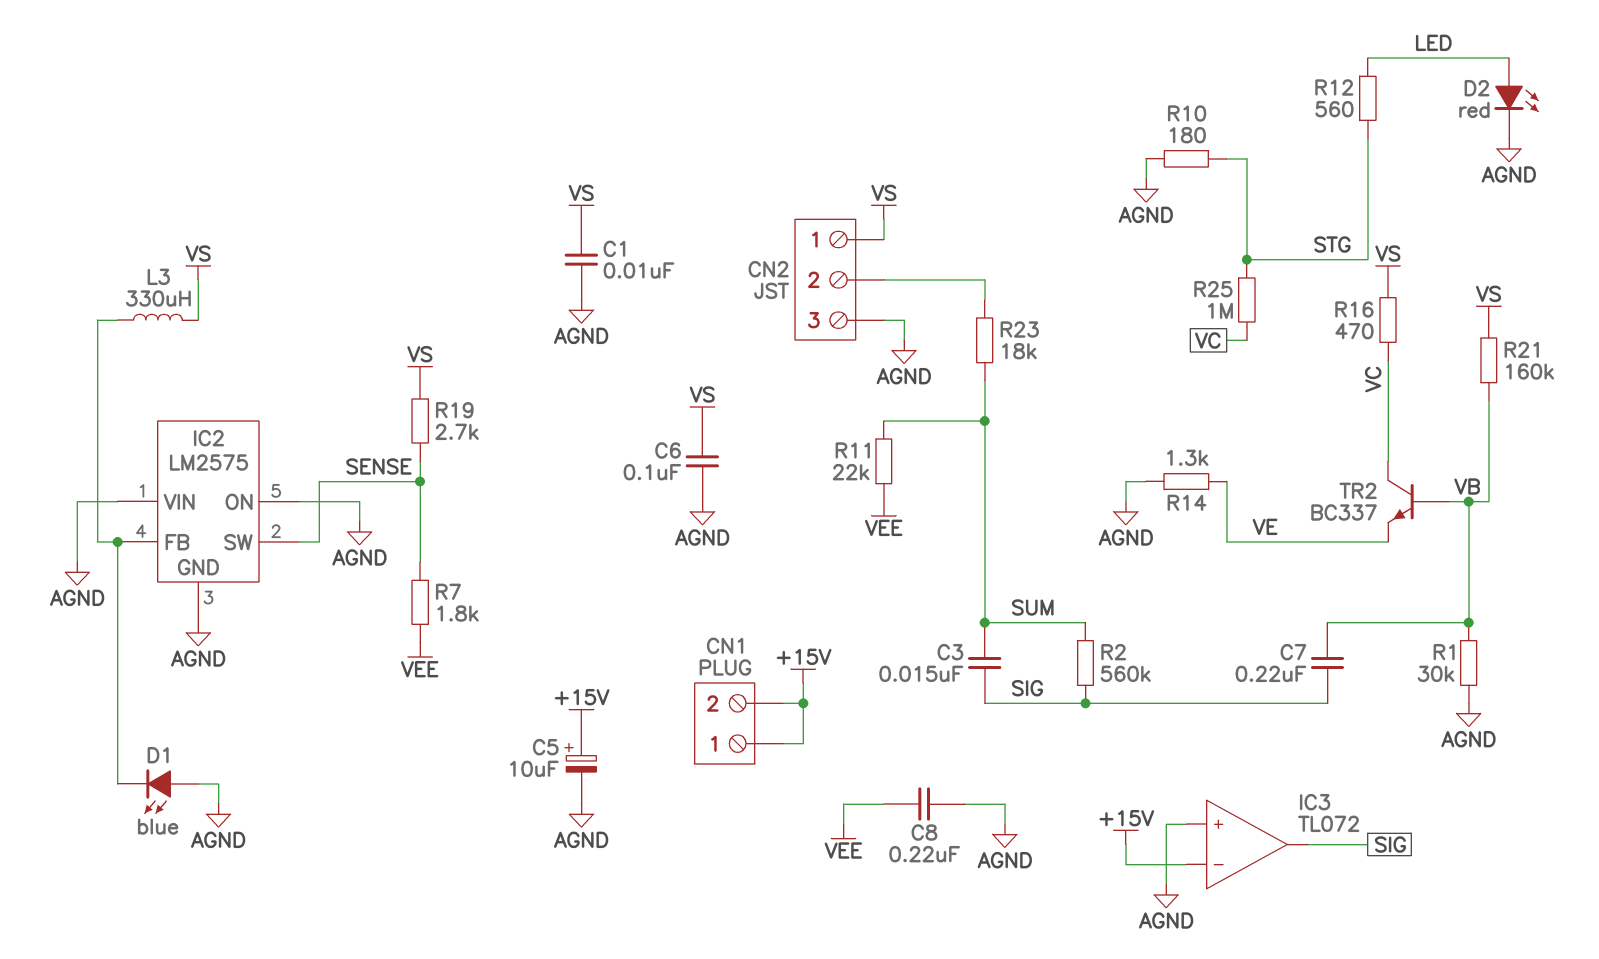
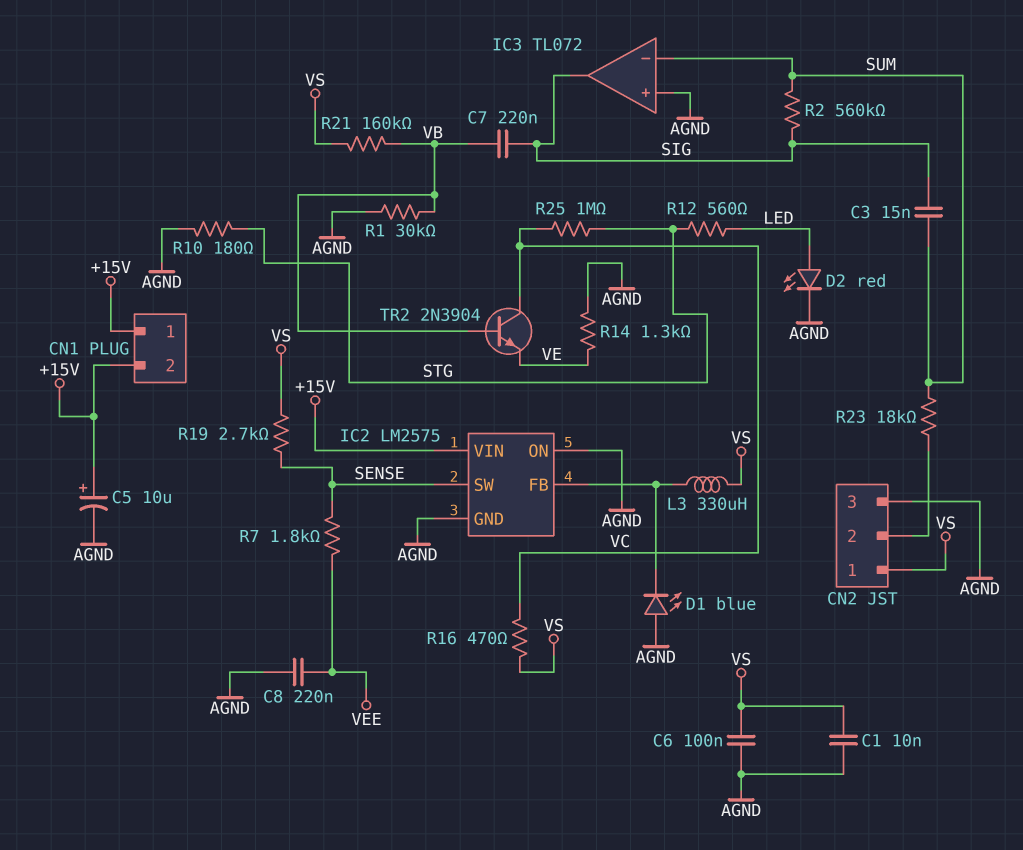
IC2 pin VIN: AGND -> +15V
IC3 pin in-: +15V -> SUM
R11: 22k (SUM, VEE) -> none
TR2: NPN BC337 (B VB, C VC, E VE) -> NPN 2N3904 (B VB, C VC, E VE)

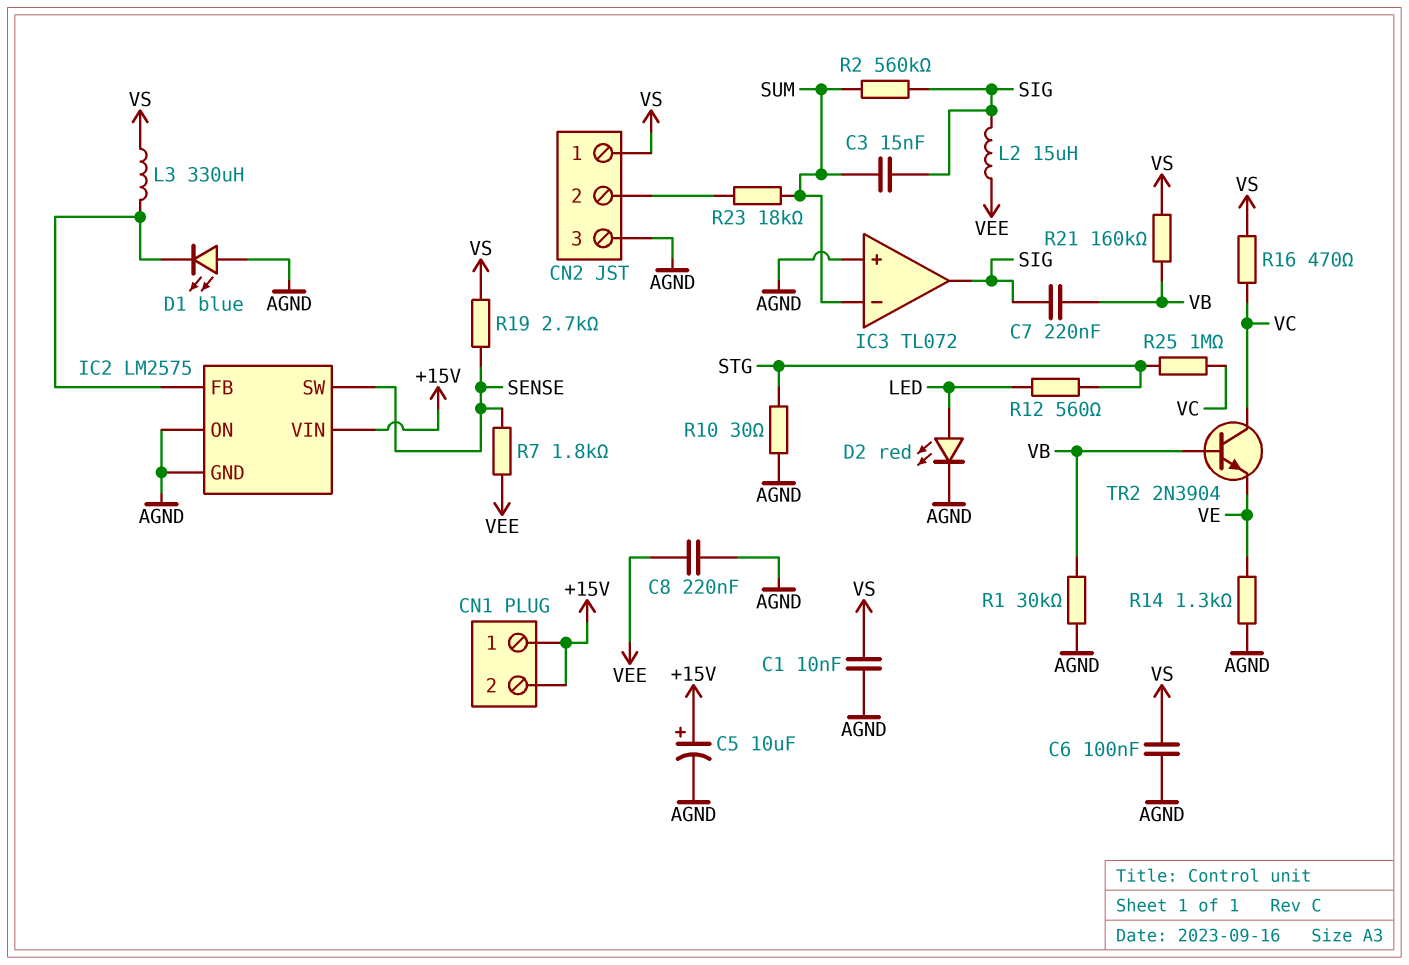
L2: none -> 15uH (SIG, VEE)
R10: 180 (AGND, STG) -> 30 (AGND, STG)

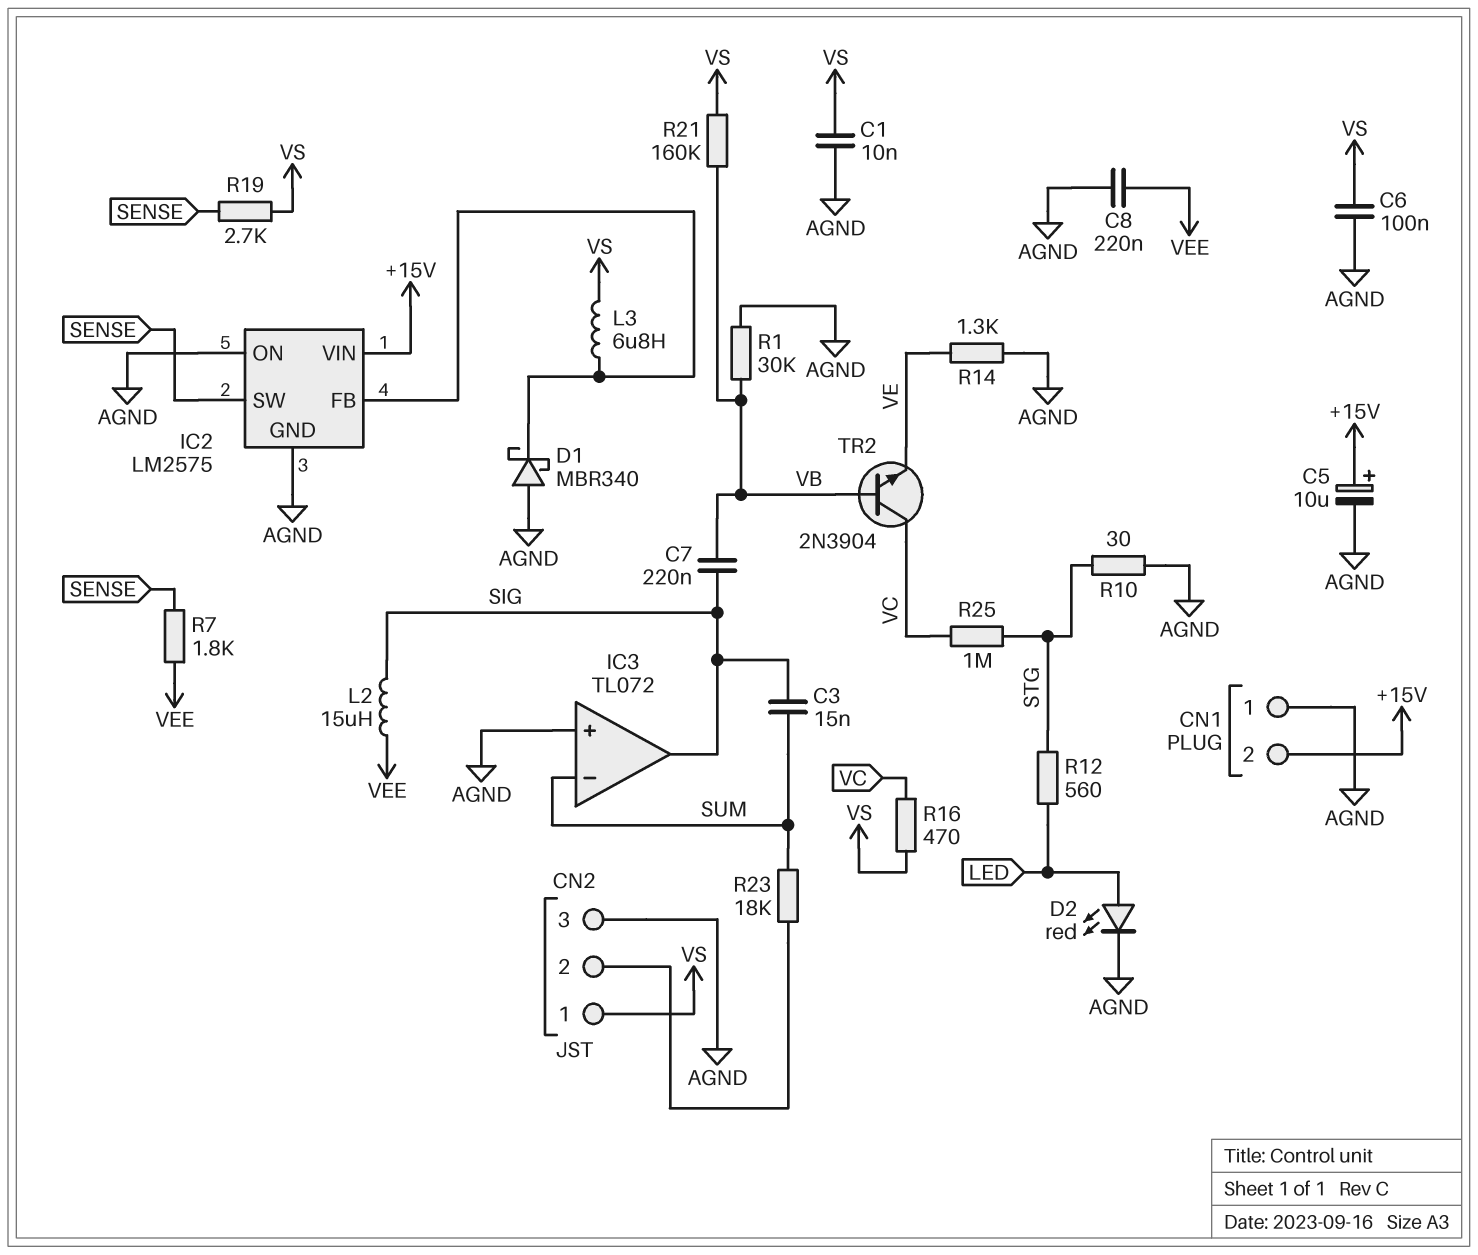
CN1 pin 1: +15V -> AGND
D1: LED blue (A AGND, K IC2/FB) -> schottky MBR340 (A AGND, K IC2/FB)
L3: 330uH (IC2/FB, VS) -> 6.8uH (IC2/FB, VS)
R2: 560k (SIG, SUM) -> none

